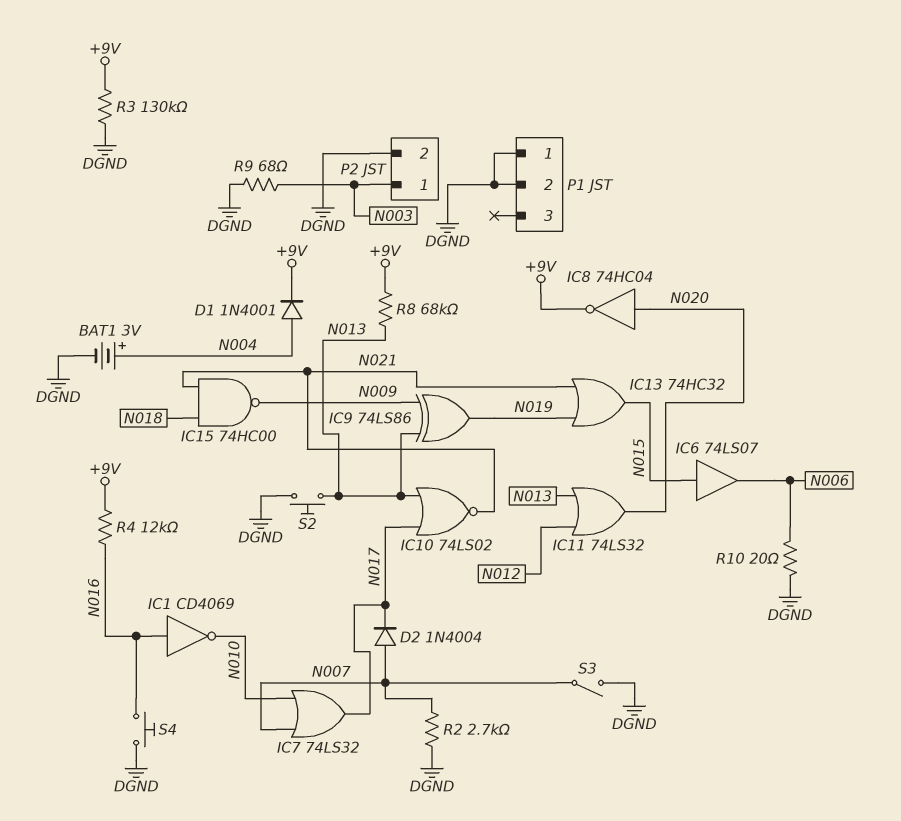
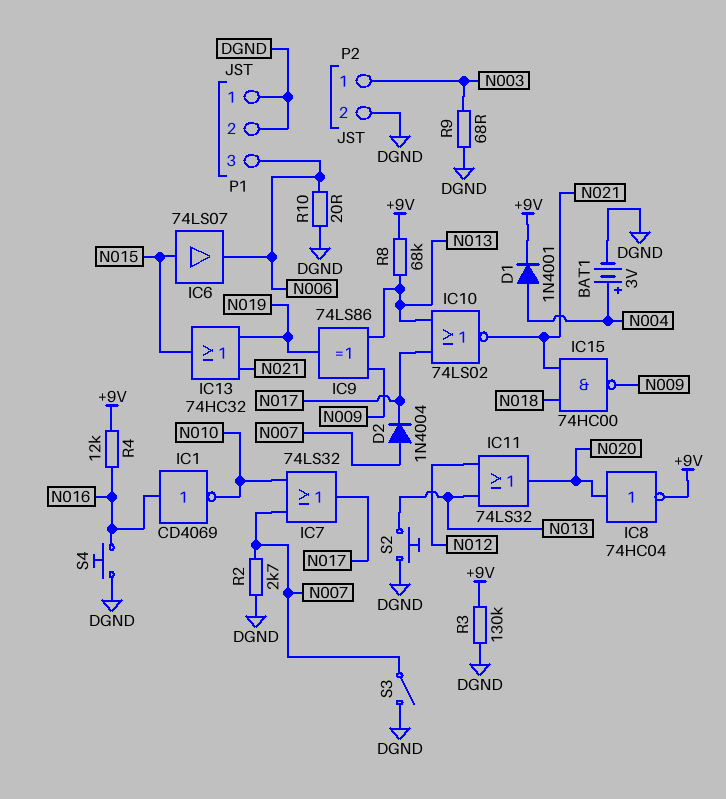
P1 pin 3: none -> N006

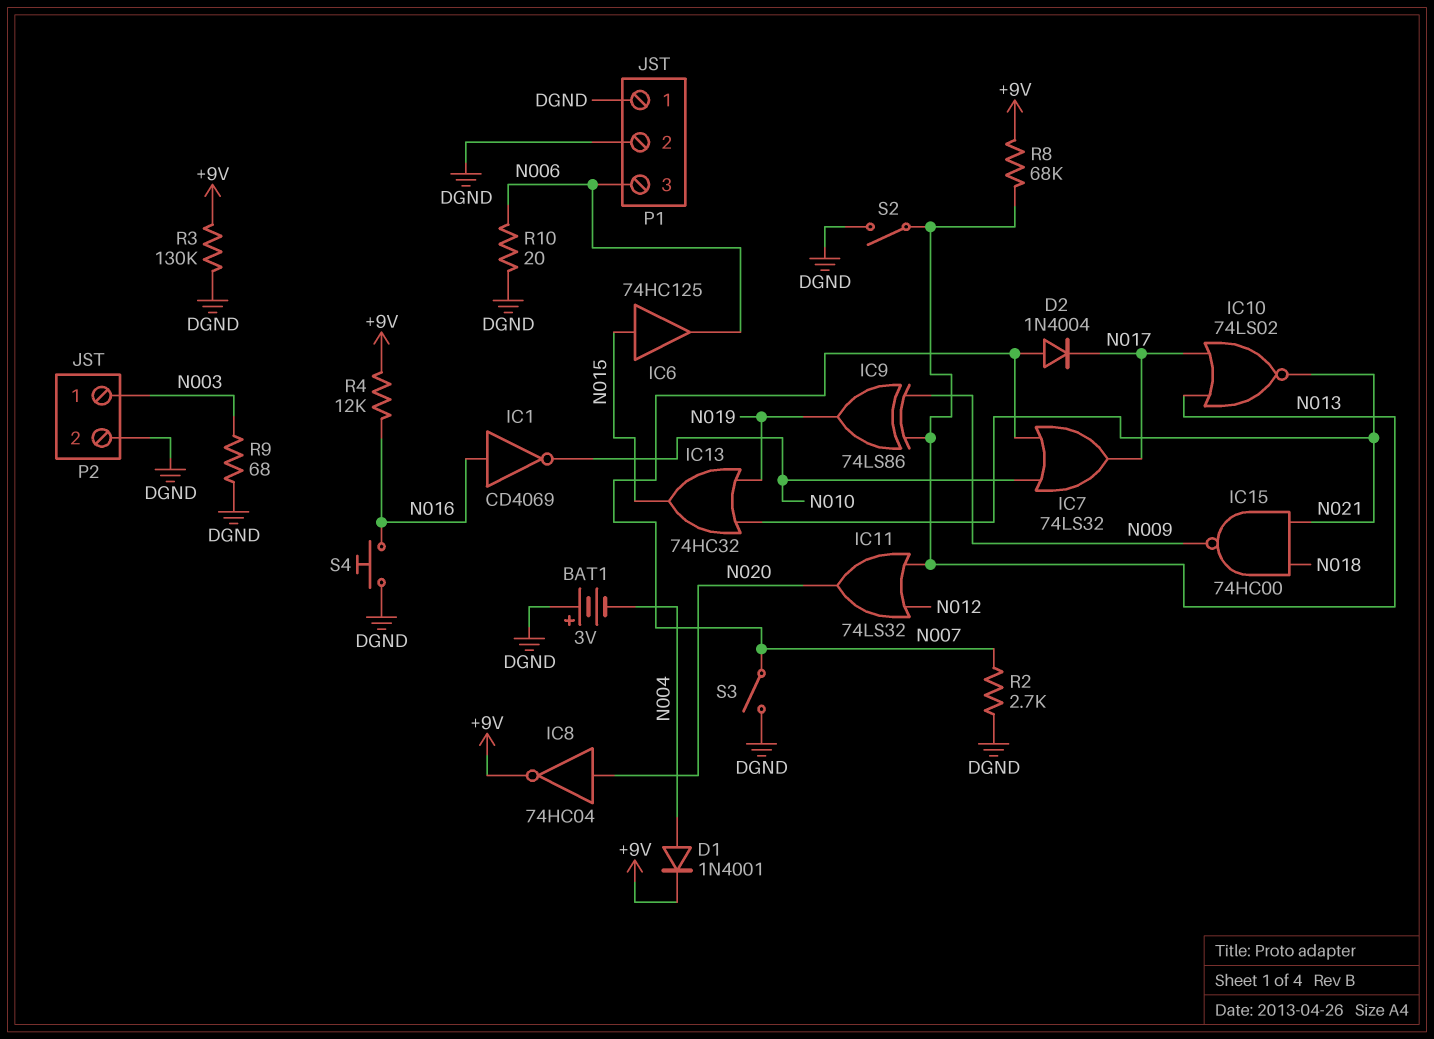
BAT1: 3V (plus N004, minus DGND) -> 3V (plus DGND, minus N004)
IC6: buffer 74LS07 (in N015, out N006) -> buffer 74HC125 (in N015, out N006)
S2: button (DGND, N013) -> switch (DGND, N013)

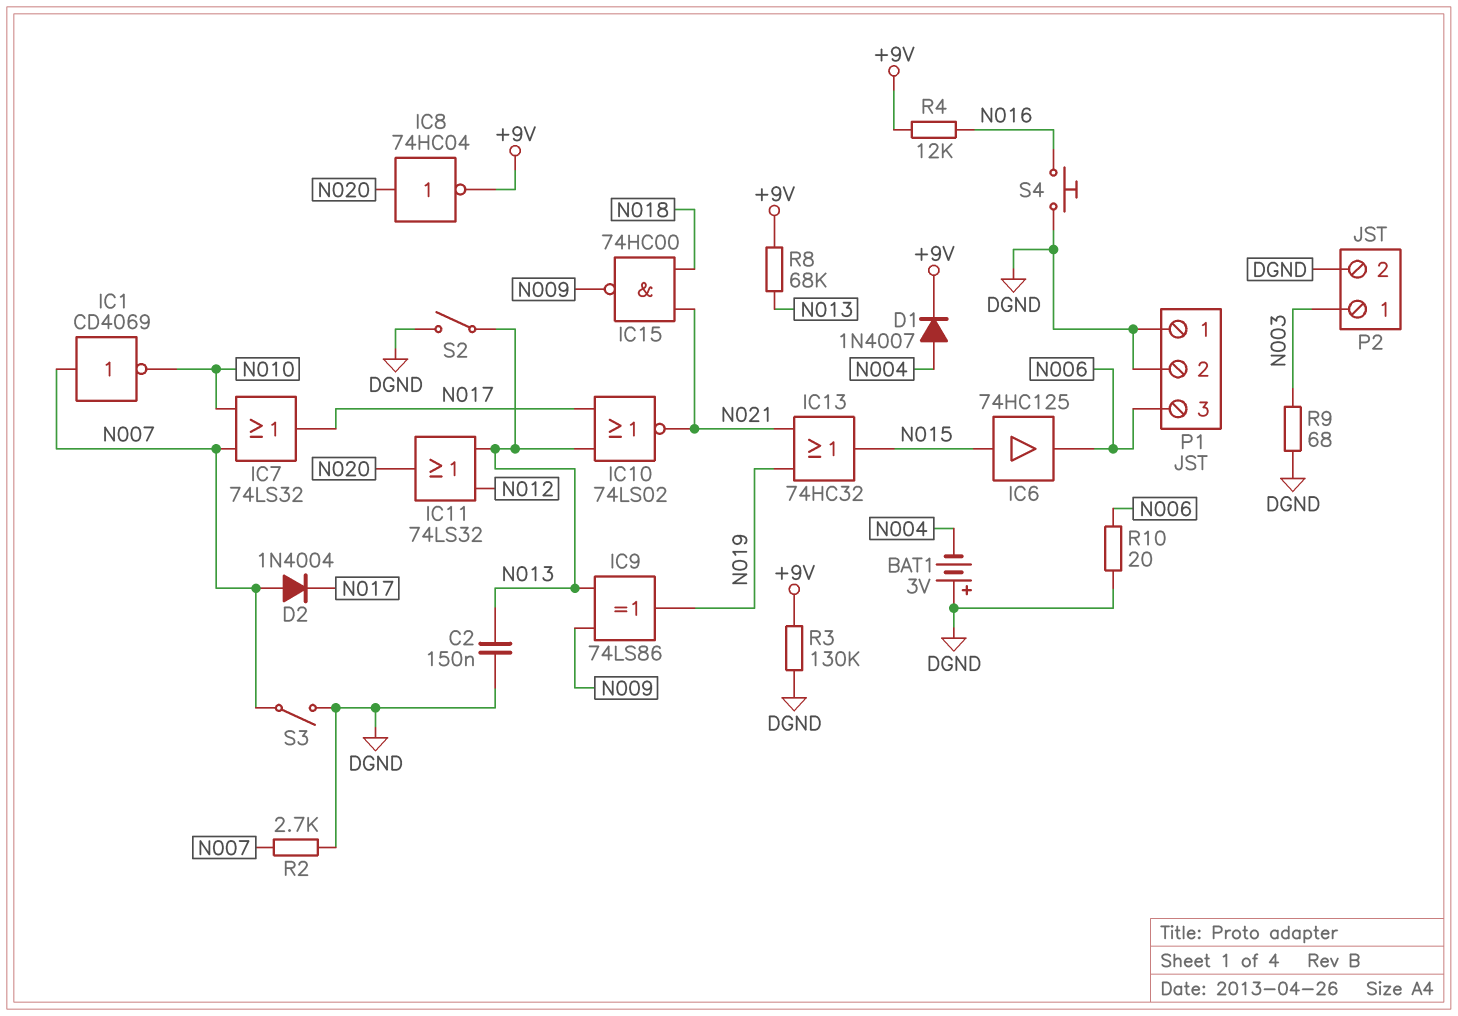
C2: none -> 150nF (DGND, N013)
D1: diode 1N4001 (A N004, K +9V) -> diode 1N4007 (A N004, K +9V)
IC1: NOT CD4069 (in N016, out N010) -> NOT CD4069 (in N007, out N010)

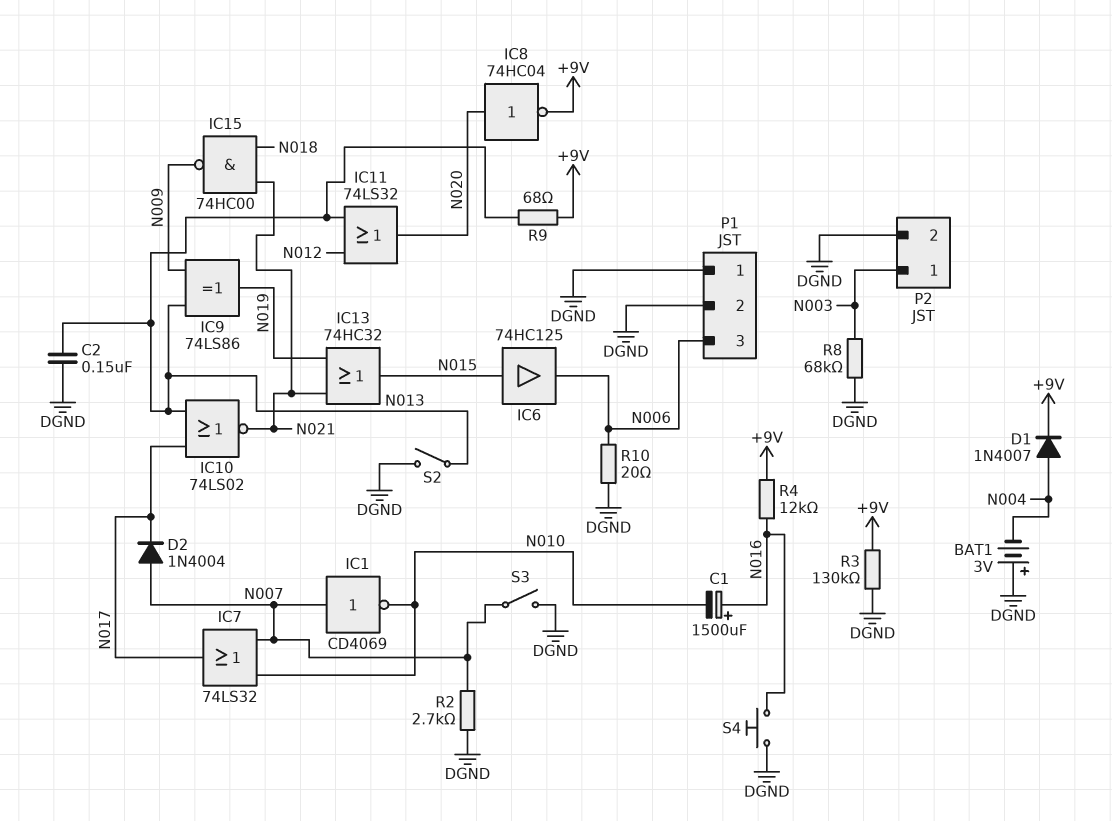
C1: none -> 1500uF (plus N016, minus N010)
R8: 68k (+9V, N013) -> 68k (DGND, N003)
R9: 68 (DGND, N003) -> 68 (+9V, N013)

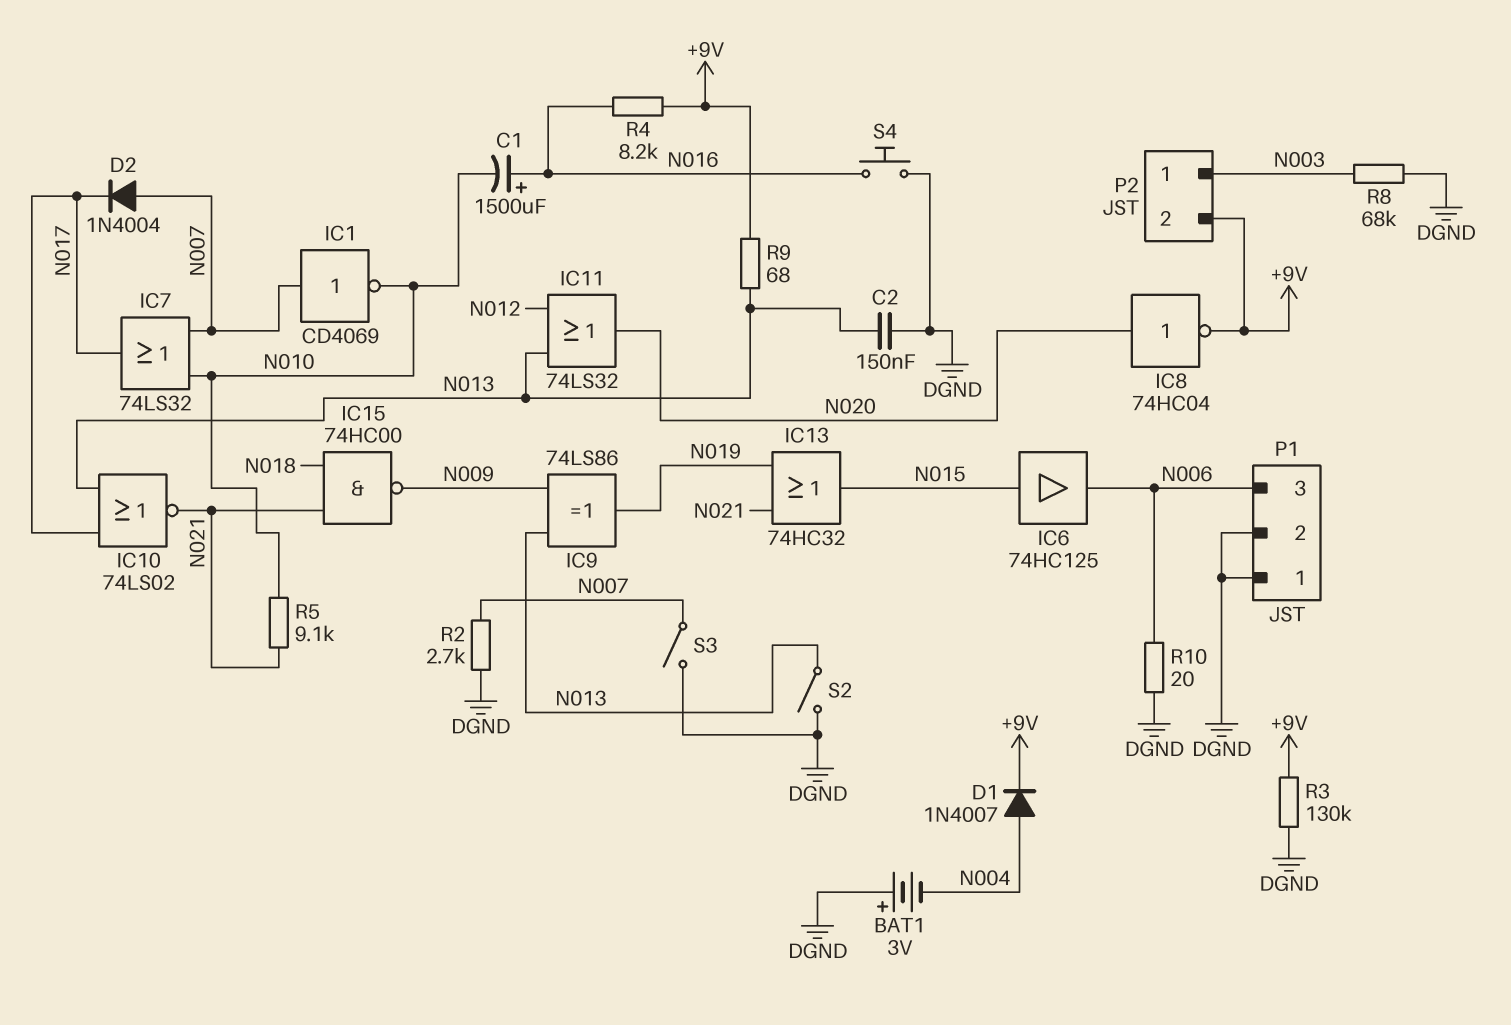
P2 pin 2: DGND -> +9V
R4: 12k (+9V, N016) -> 8.2k (+9V, N016)
R5: none -> 9.1k (N010, N021)

